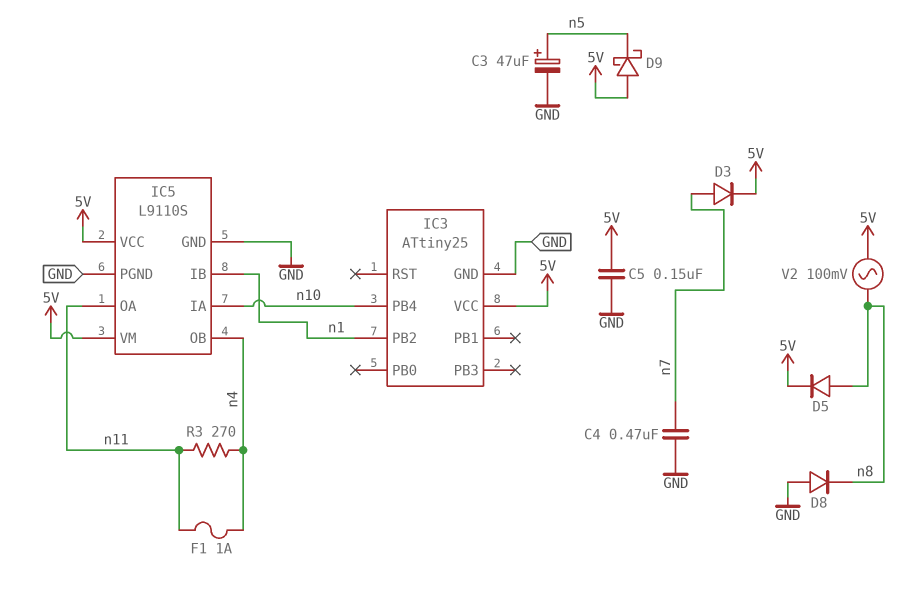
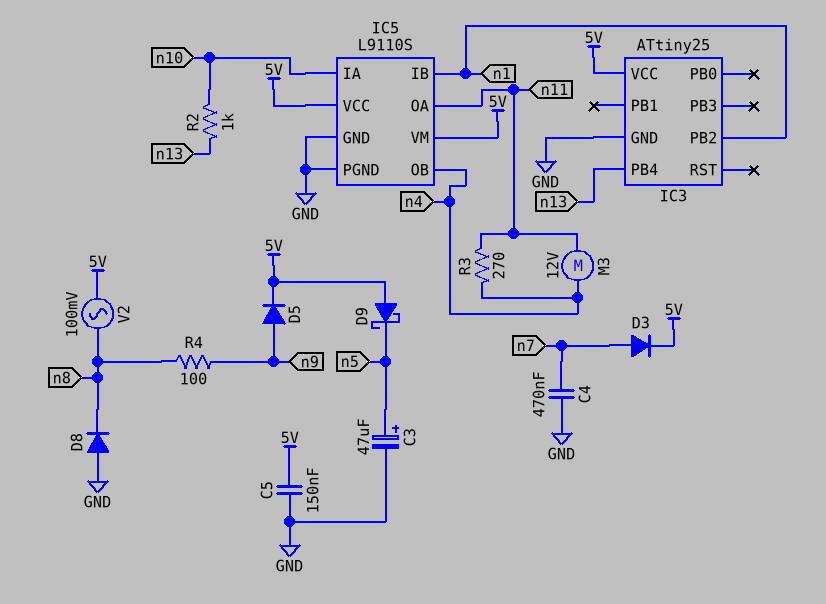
D5: diode (A n8, K 5V) -> diode (A n9, K 5V)
F1: 1A (n4, n11) -> none
IC3 pin PB4: n10 -> n13
M3: none -> motor 12V (n4, n11)
R2: none -> 1k (n10, n13)
R4: none -> 100 (n8, n9)

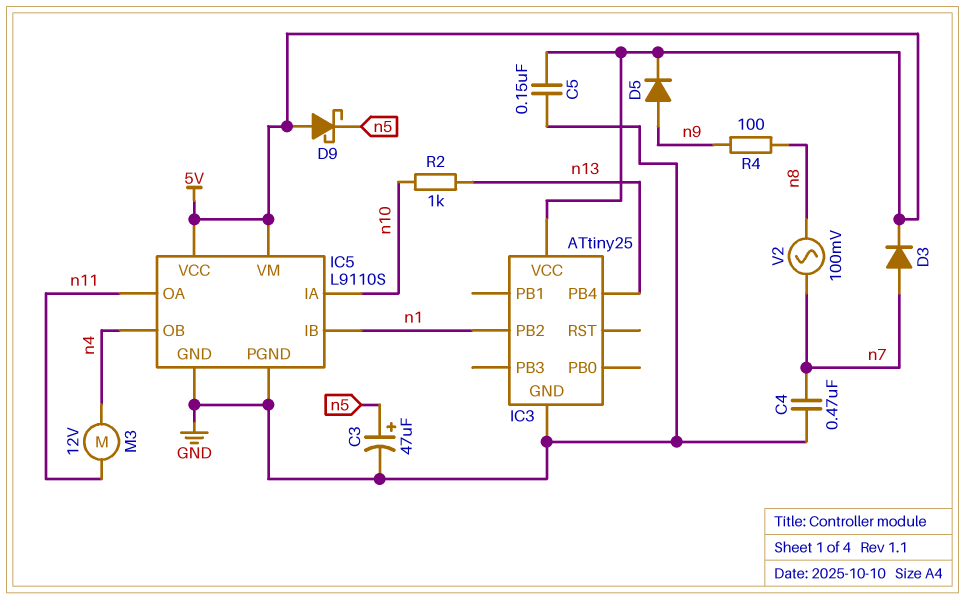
D8: diode (A GND, K n8) -> none
R3: 270 (n4, n11) -> none
V2: AC 100mV (5V, n8) -> AC 100mV (n7, n8)

